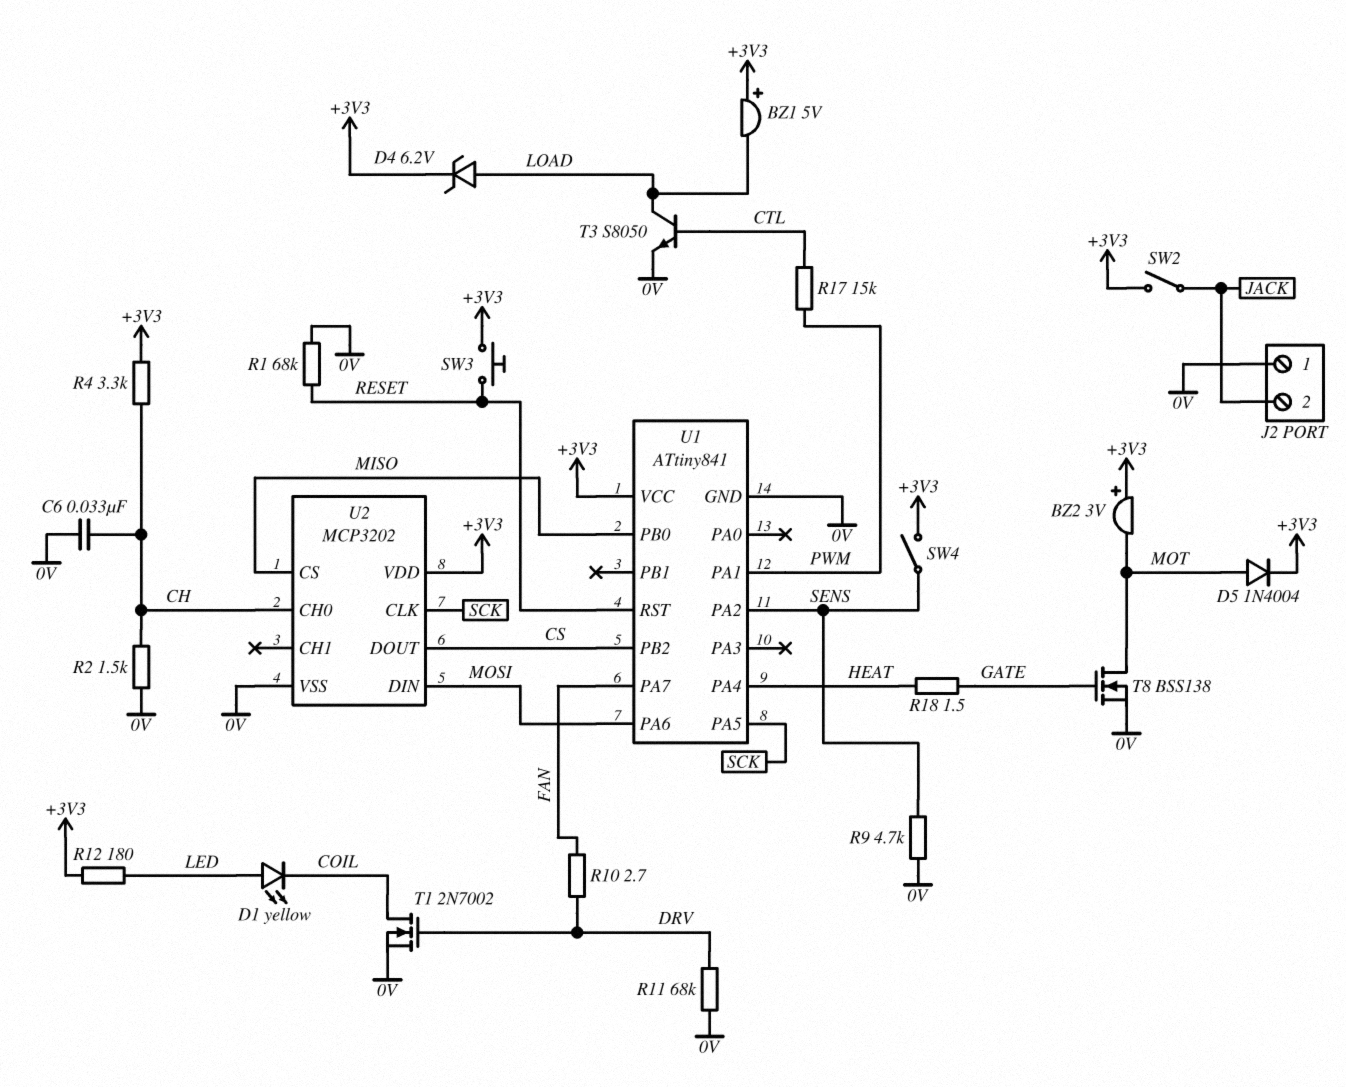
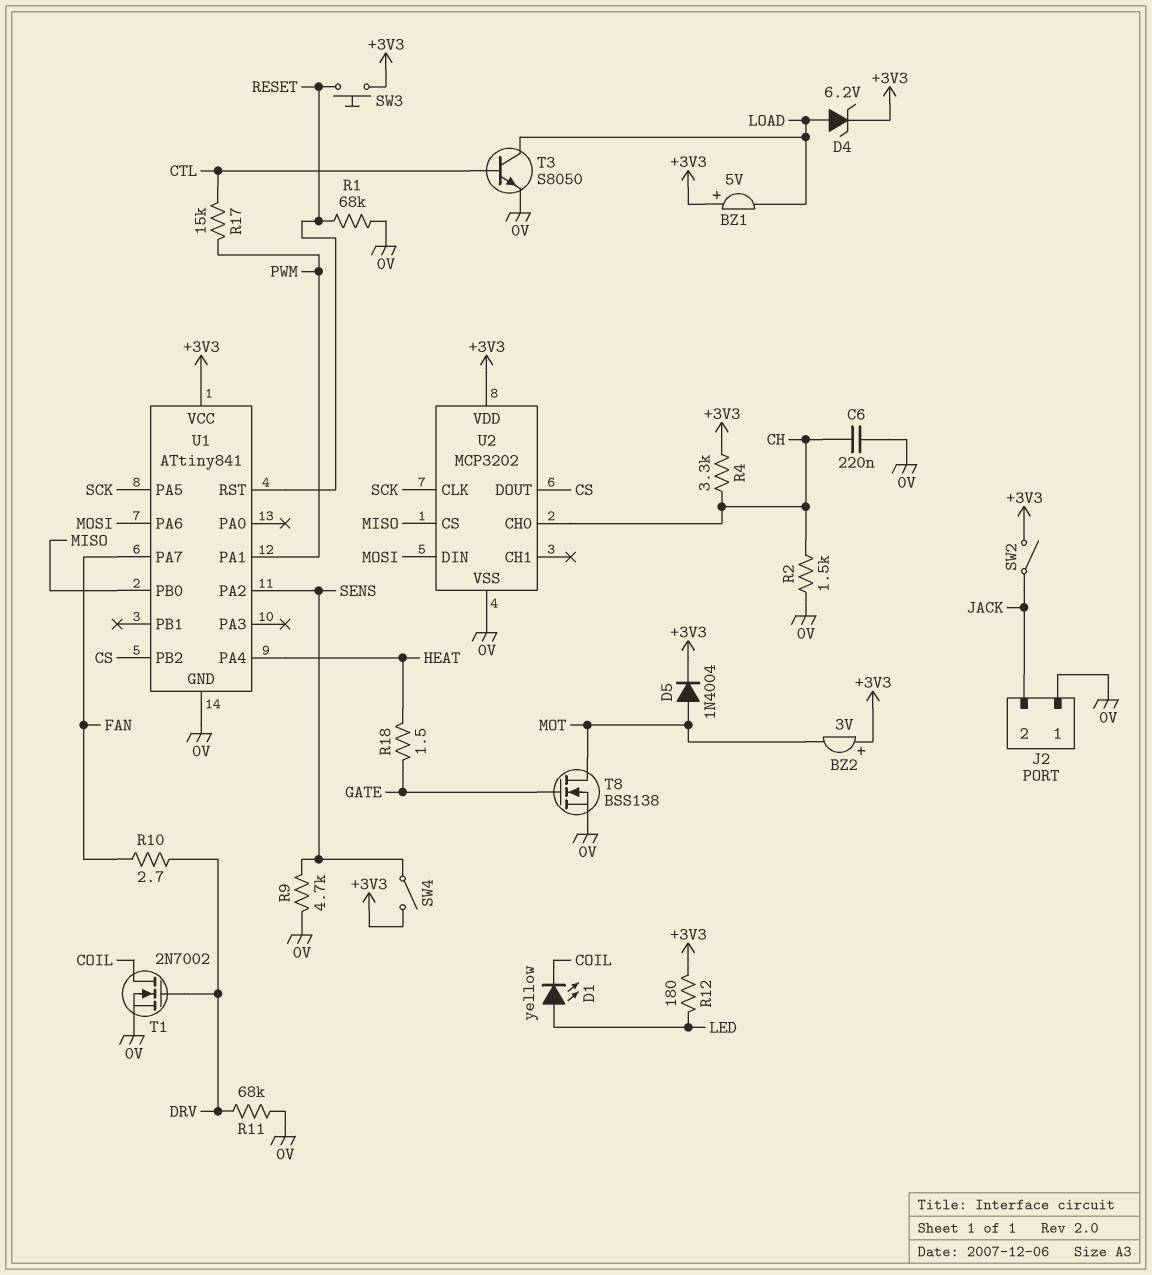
C6: 33nF (0V, CH) -> 220nF (0V, CH)

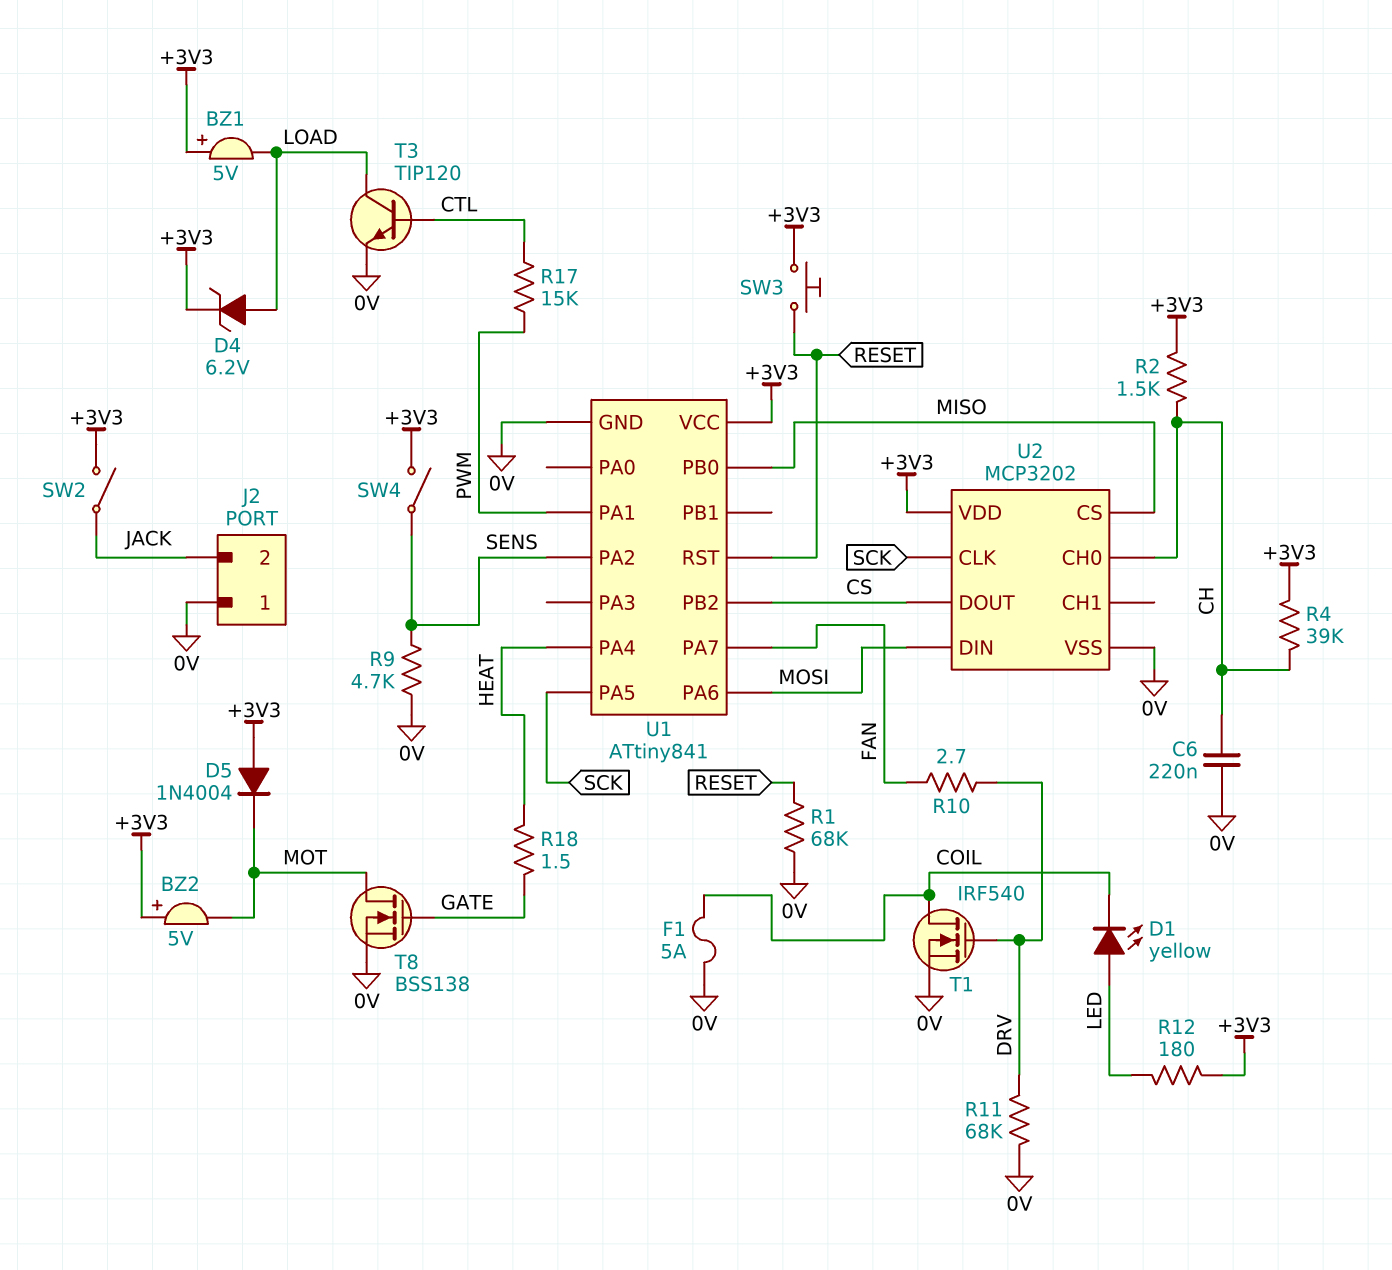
BZ2: buzzer 3V (plus +3V3, minus MOT) -> buzzer 5V (plus +3V3, minus MOT)
D5: diode 1N4004 (A MOT, K +3V3) -> diode 1N4004 (A +3V3, K MOT)
F1: none -> 5A (0V, COIL)
R2: 1.5k (0V, CH) -> 1.5k (+3V3, CH)
R4: 3.3k (+3V3, CH) -> 39k (+3V3, CH)
T1: NMOS 2N7002 (G DRV, D COIL, S 0V) -> NMOS IRF540 (G DRV, D COIL, S 0V)
T3: NPN S8050 (B CTL, C LOAD, E 0V) -> NPN TIP120 (B CTL, C LOAD, E 0V)

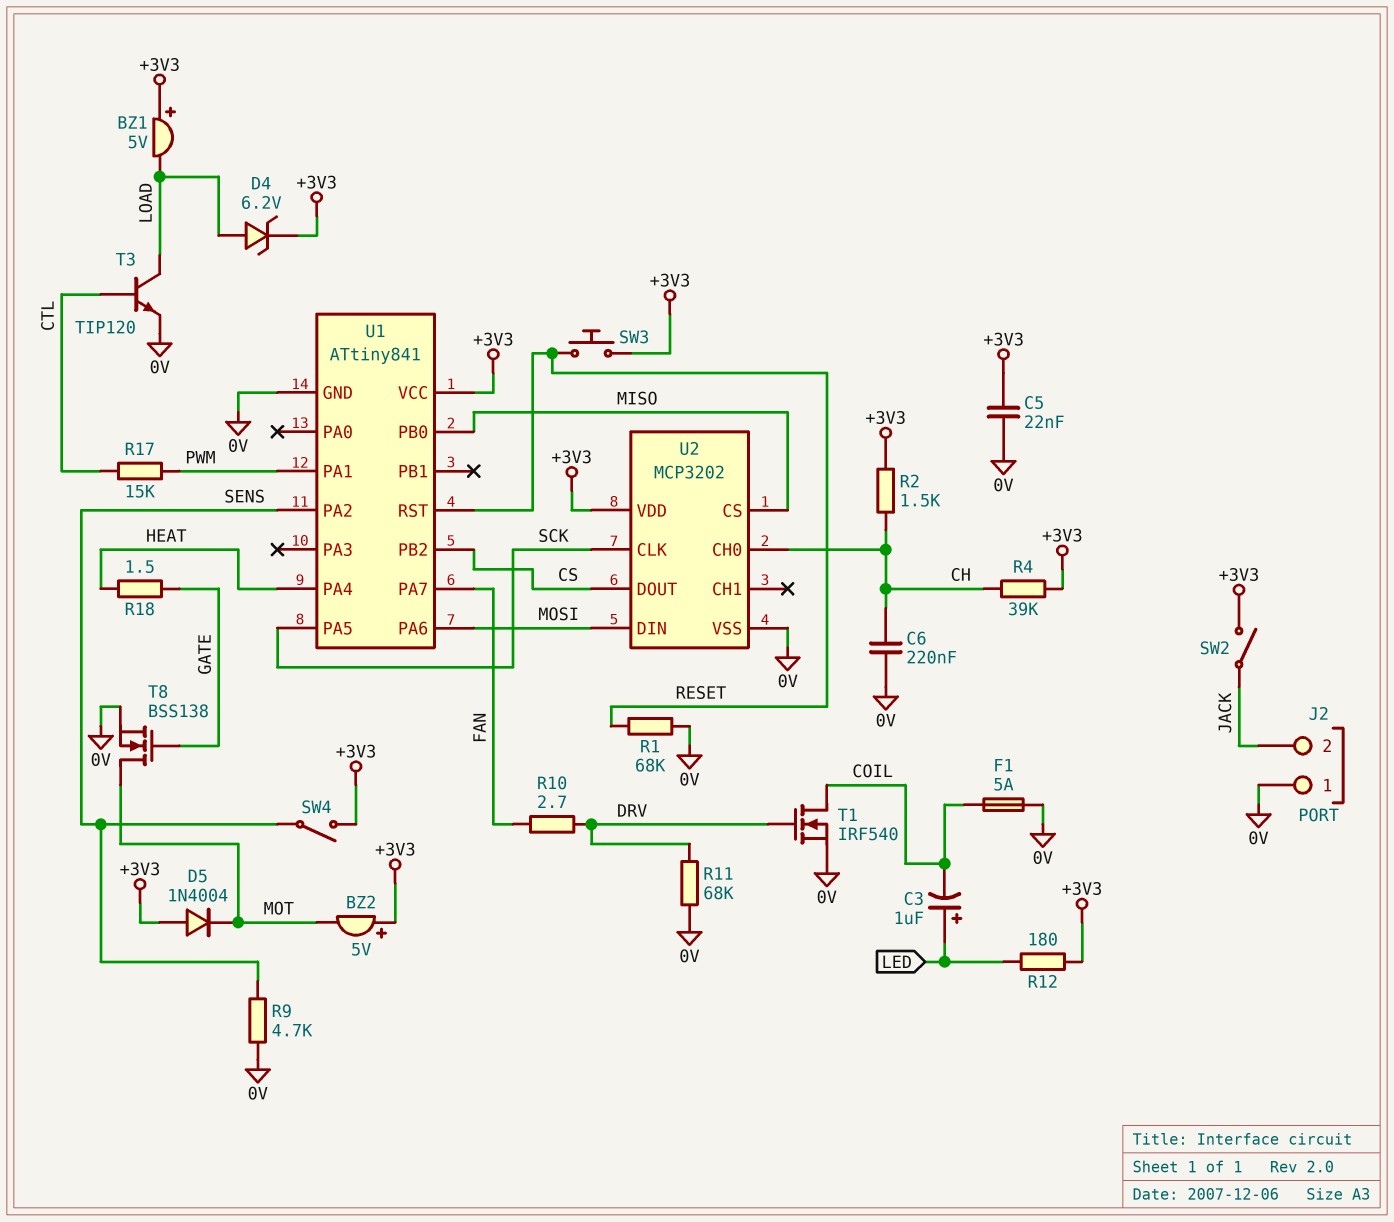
C3: none -> 1uF (plus LED, minus COIL)
C5: none -> 22nF (+3V3, 0V)
D1: LED yellow (A LED, K COIL) -> none

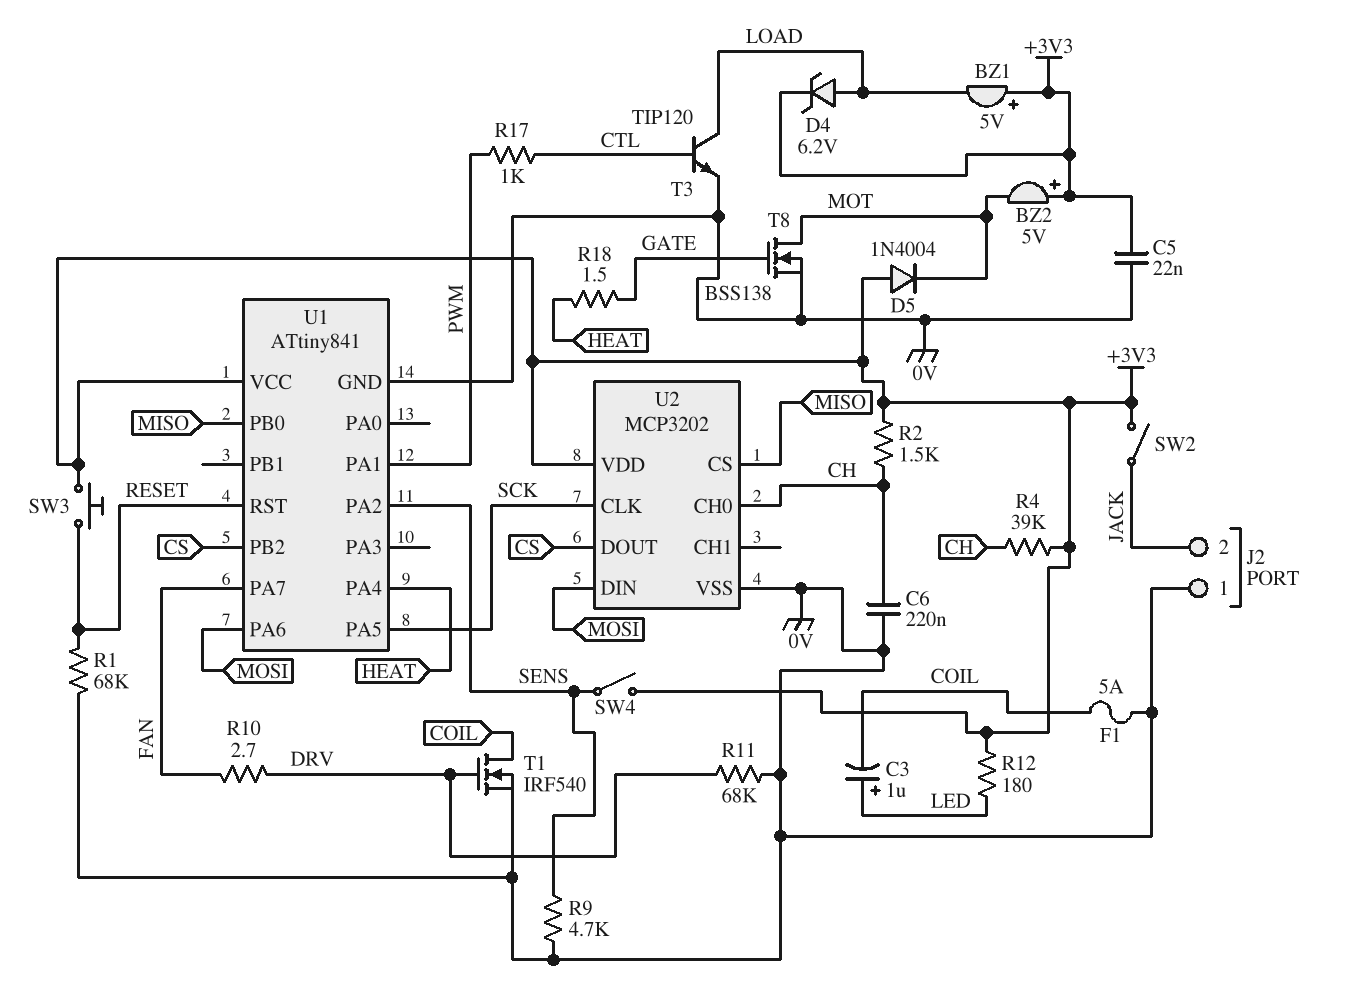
R17: 15k (CTL, PWM) -> 1k (CTL, PWM)

